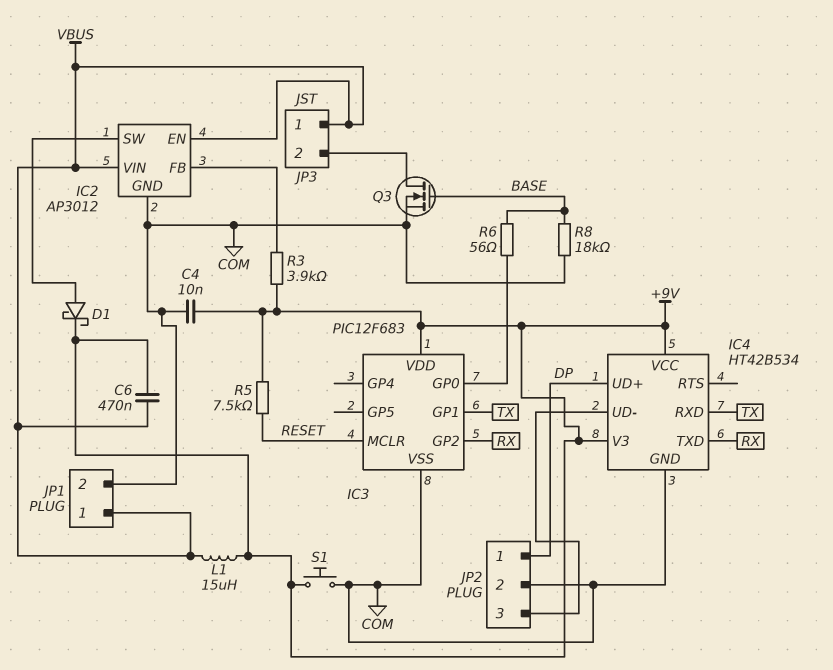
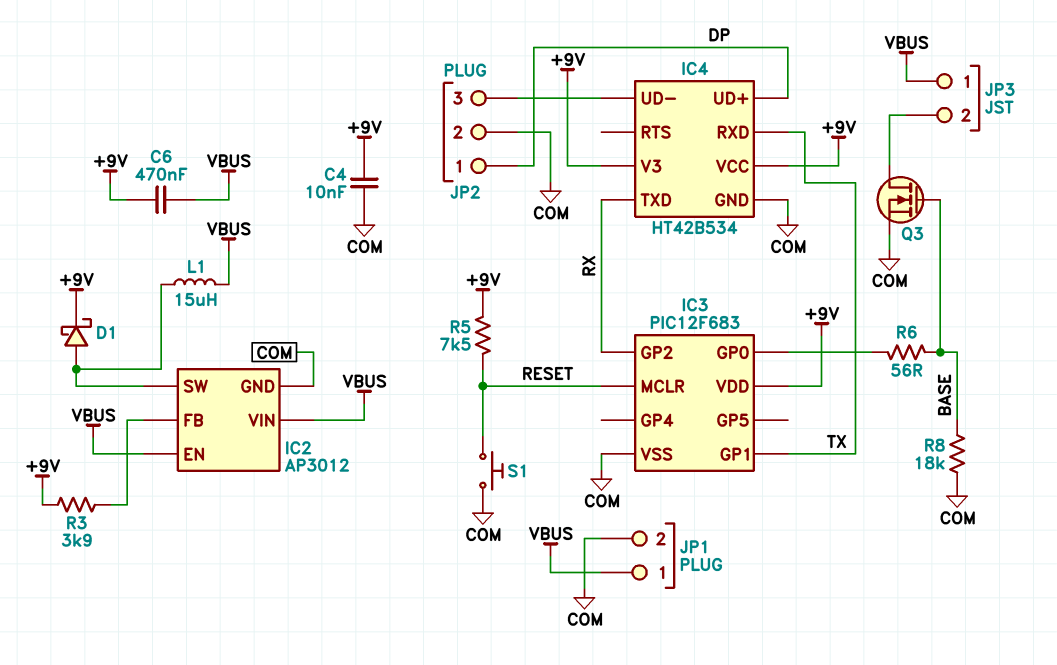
L1: 15uH (+9V, VBUS) -> 15uH (IC2/SW, VBUS)
S1: button (+9V, COM) -> button (COM, RESET)

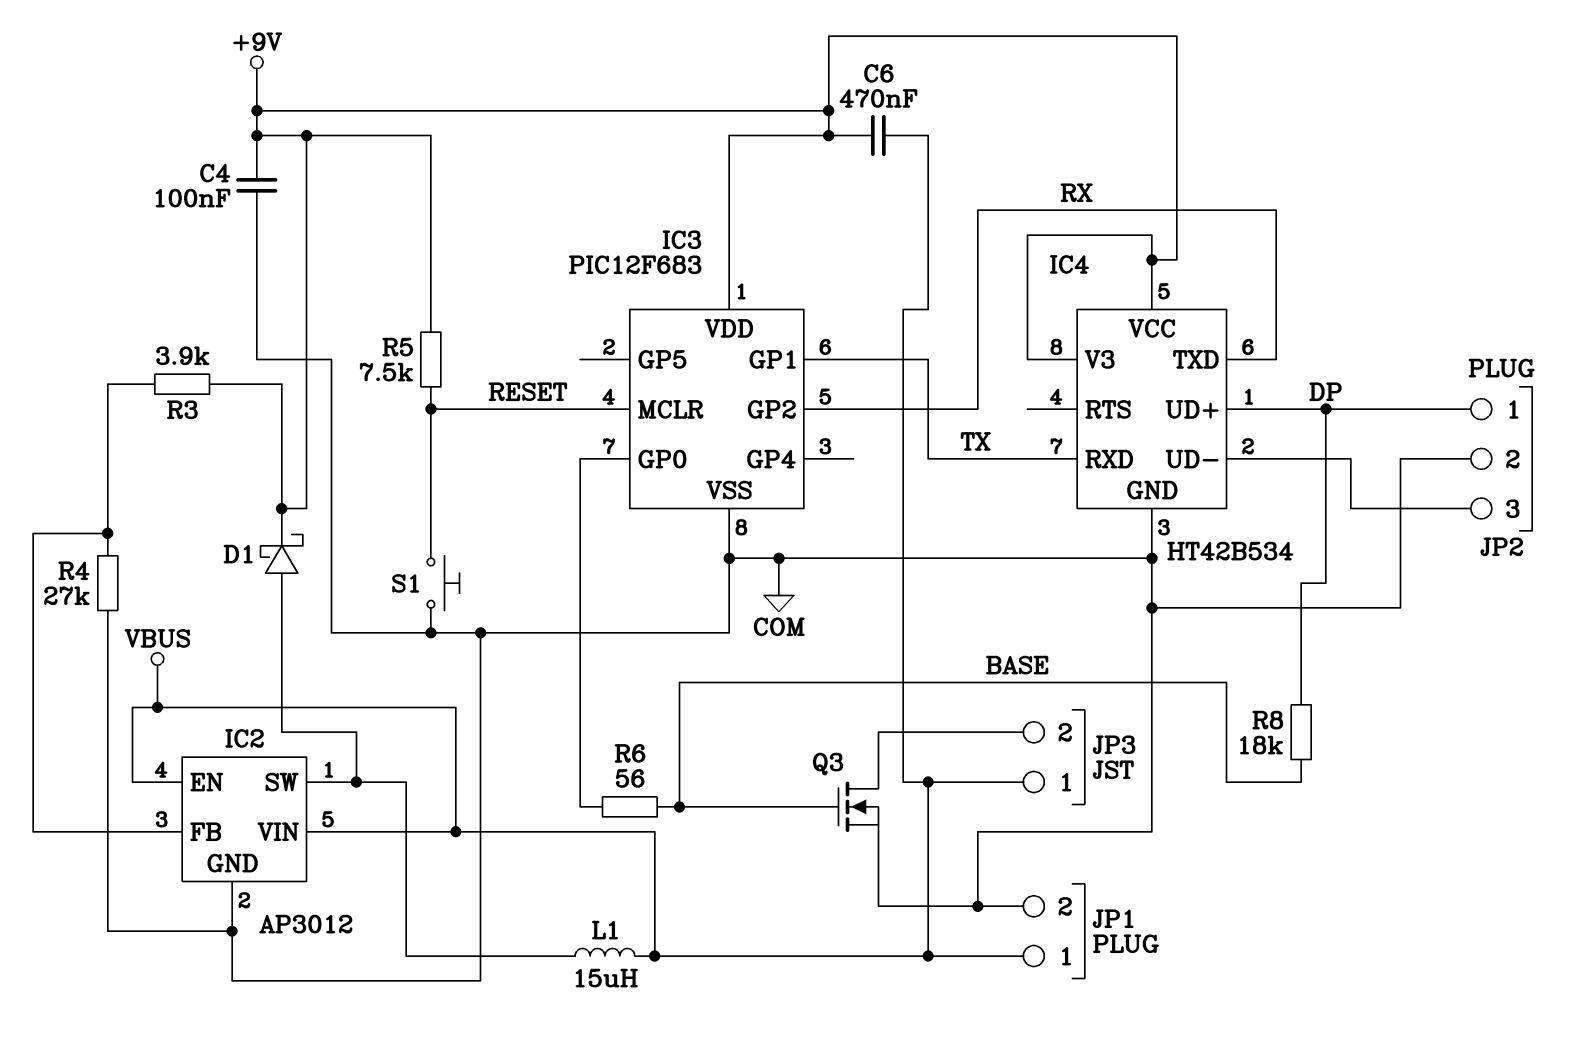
C4: 10nF (+9V, COM) -> 100nF (+9V, COM)
R4: none -> 27k (COM, IC2/FB)
R8: 18k (BASE, COM) -> 18k (BASE, DP)

